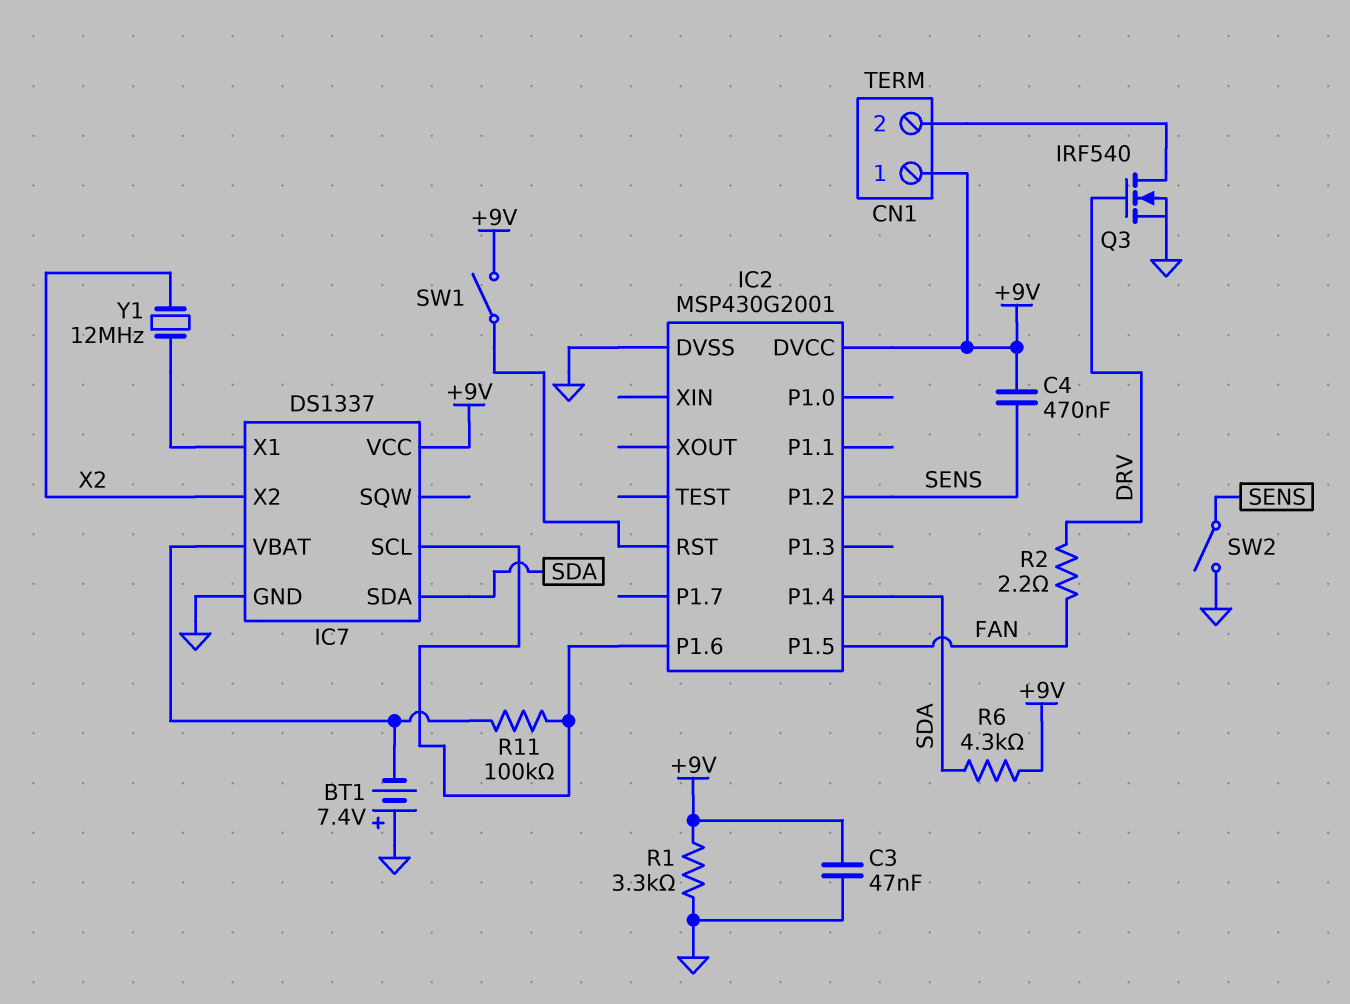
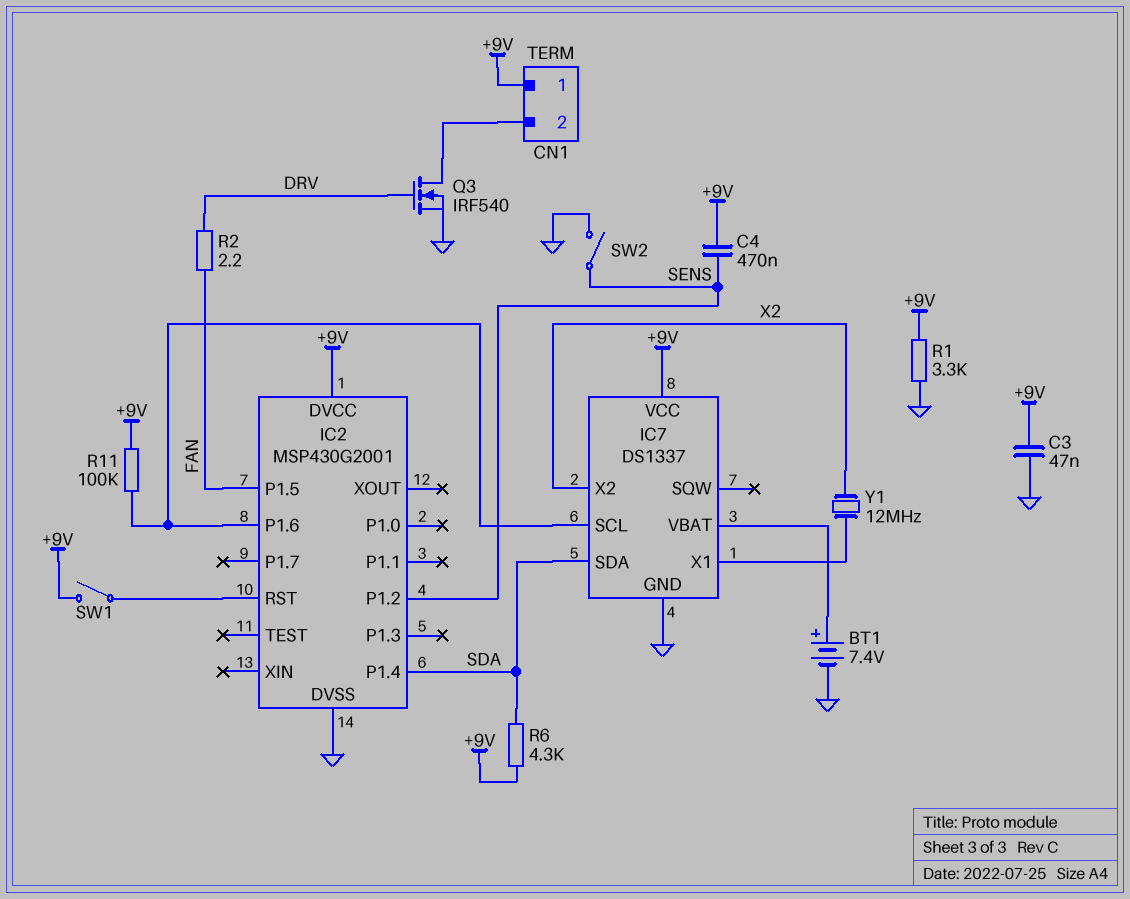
BT1: 7.4V (plus GND, minus IC7/VBAT) -> 7.4V (plus IC7/VBAT, minus GND)
R11: 100k (IC2/P1.6, IC7/VBAT) -> 100k (+9V, IC2/P1.6)

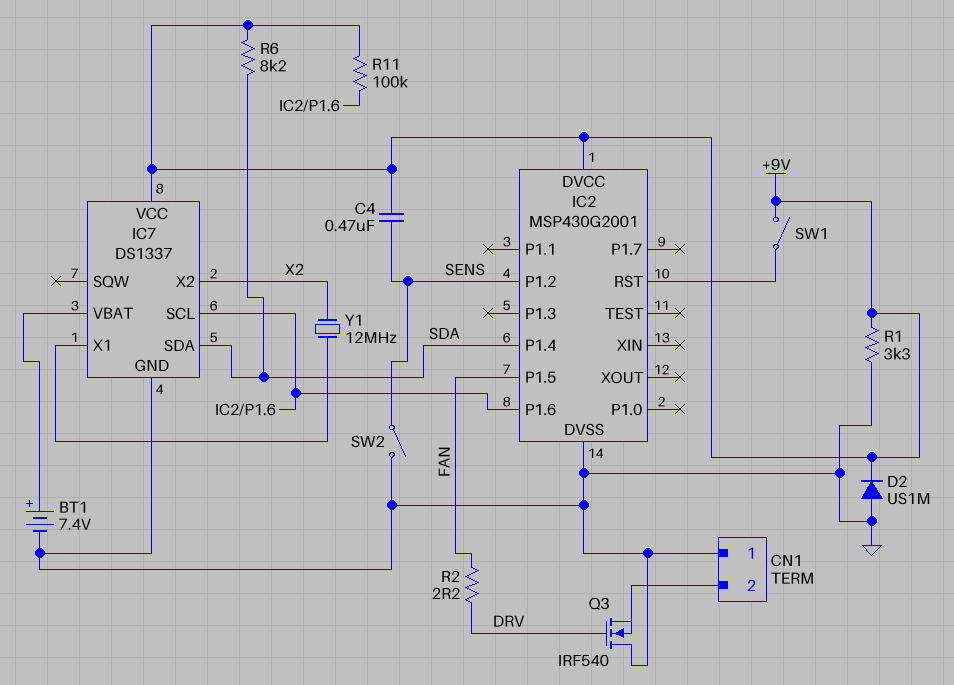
C3: 47nF (+9V, GND) -> none
CN1 pin 1: +9V -> GND
D2: none -> diode US1M (A GND, K +9V)
Q3: NMOS IRF540 (G DRV, D CN1/2, S GND) -> NMOS IRF540 (G DRV, D GND, S CN1/2)
R6: 4.3k (+9V, SDA) -> 8.2k (+9V, SDA)

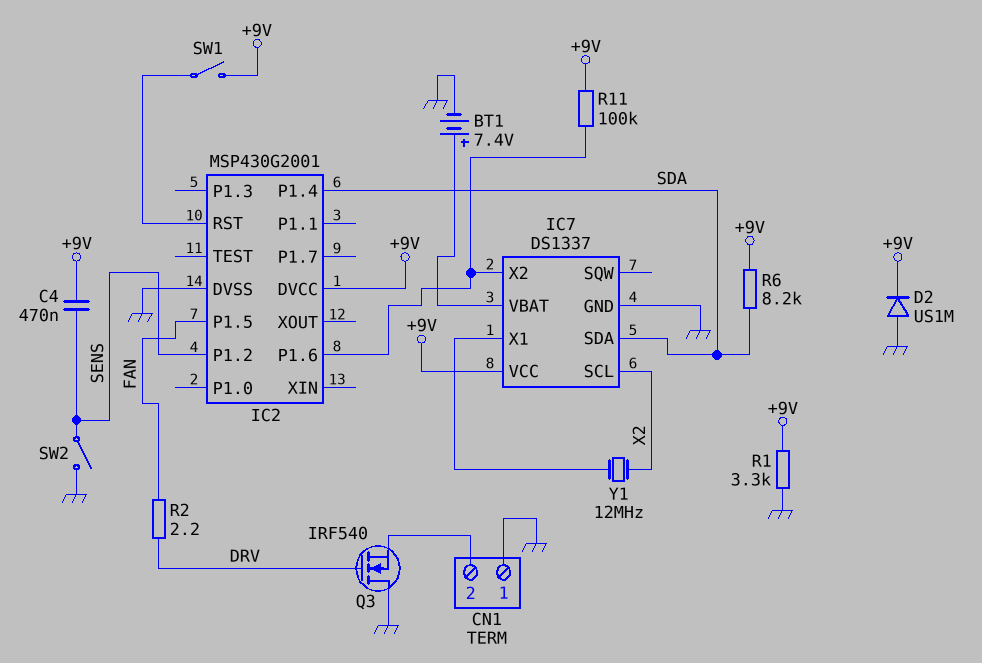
IC7 pin SCL: IC2/P1.6 -> X2
IC7 pin X2: X2 -> IC2/P1.6

